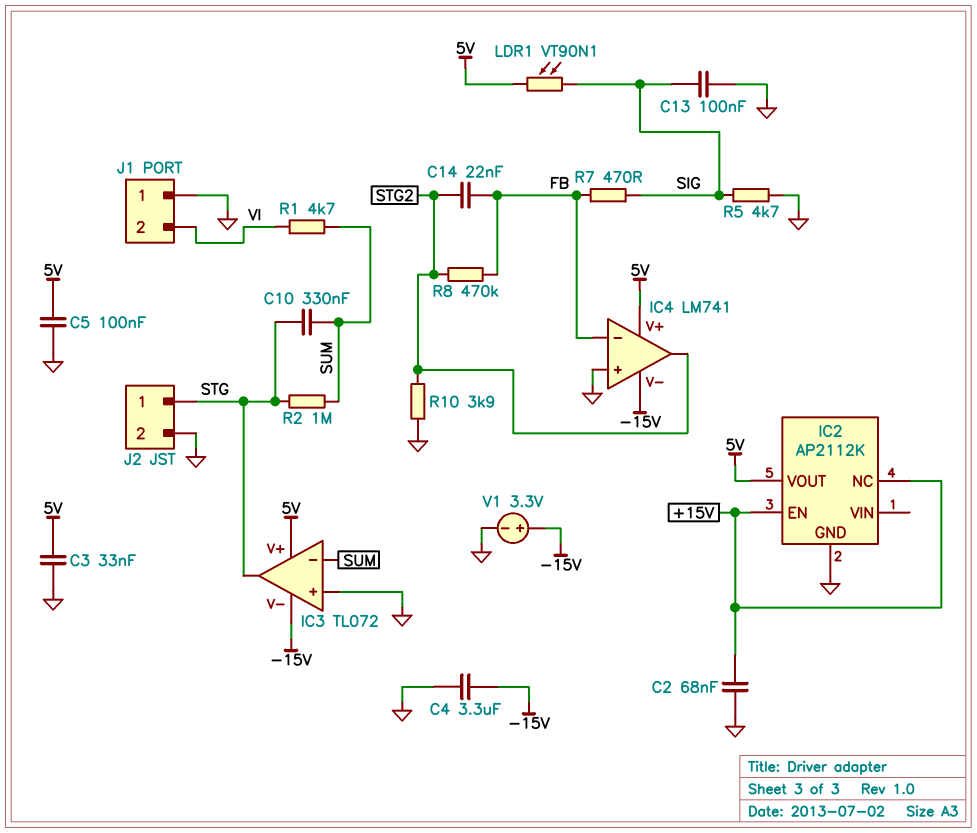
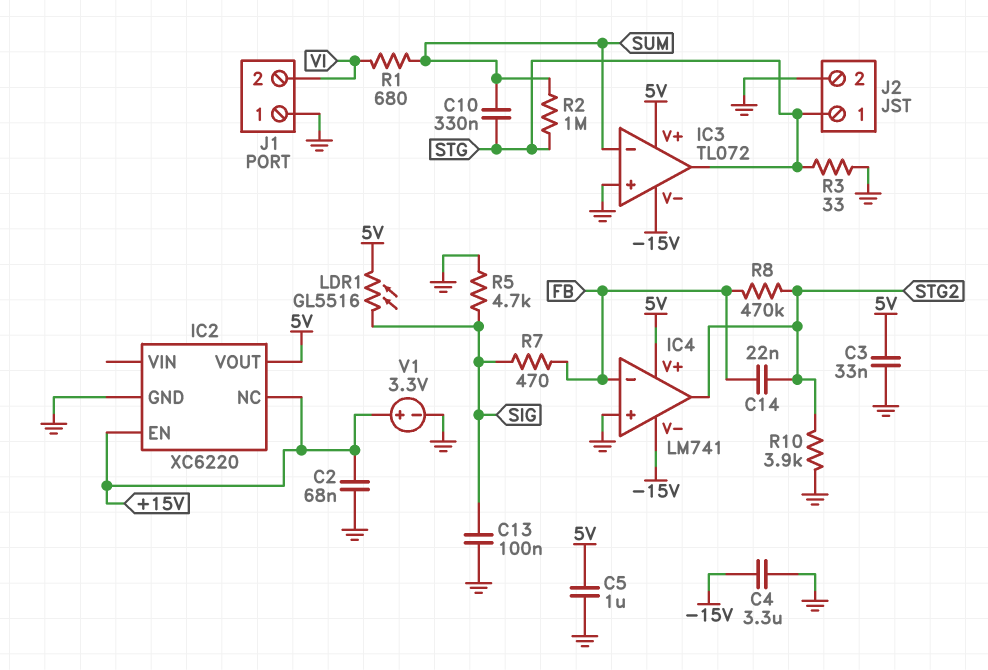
C5: 100nF (5V, GND) -> 1uF (5V, GND)
IC2: AP2112K -> XC6220
LDR1: VT90N1 (5V, SIG) -> GL5516 (5V, SIG)
R1: 4.7k (SUM, VI) -> 680 (SUM, VI)
R3: none -> 33 (GND, STG)
V1: 3.3V (plus -15V, minus GND) -> 3.3V (plus +15V, minus GND)

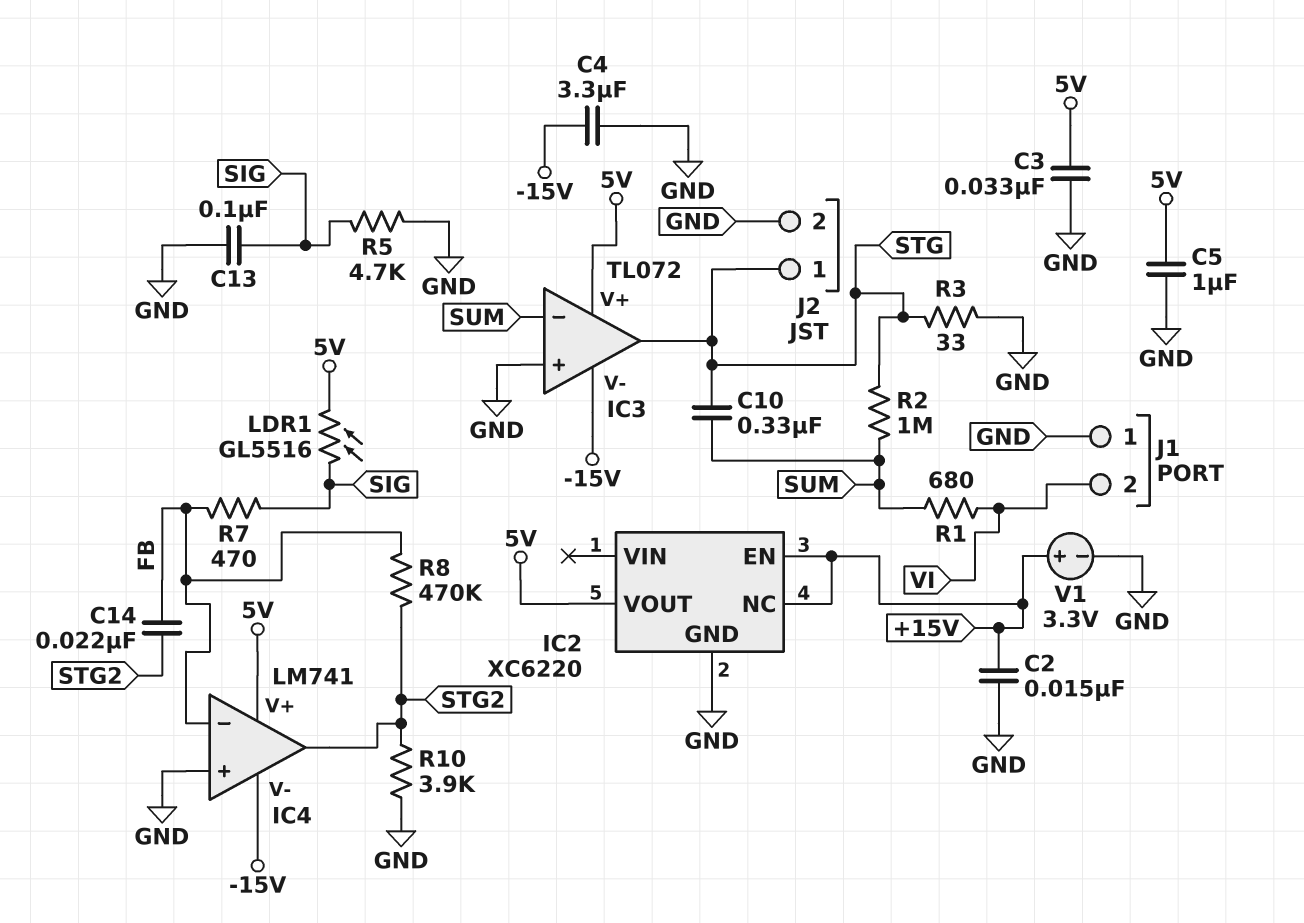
C2: 68nF (+15V, GND) -> 15nF (+15V, GND)

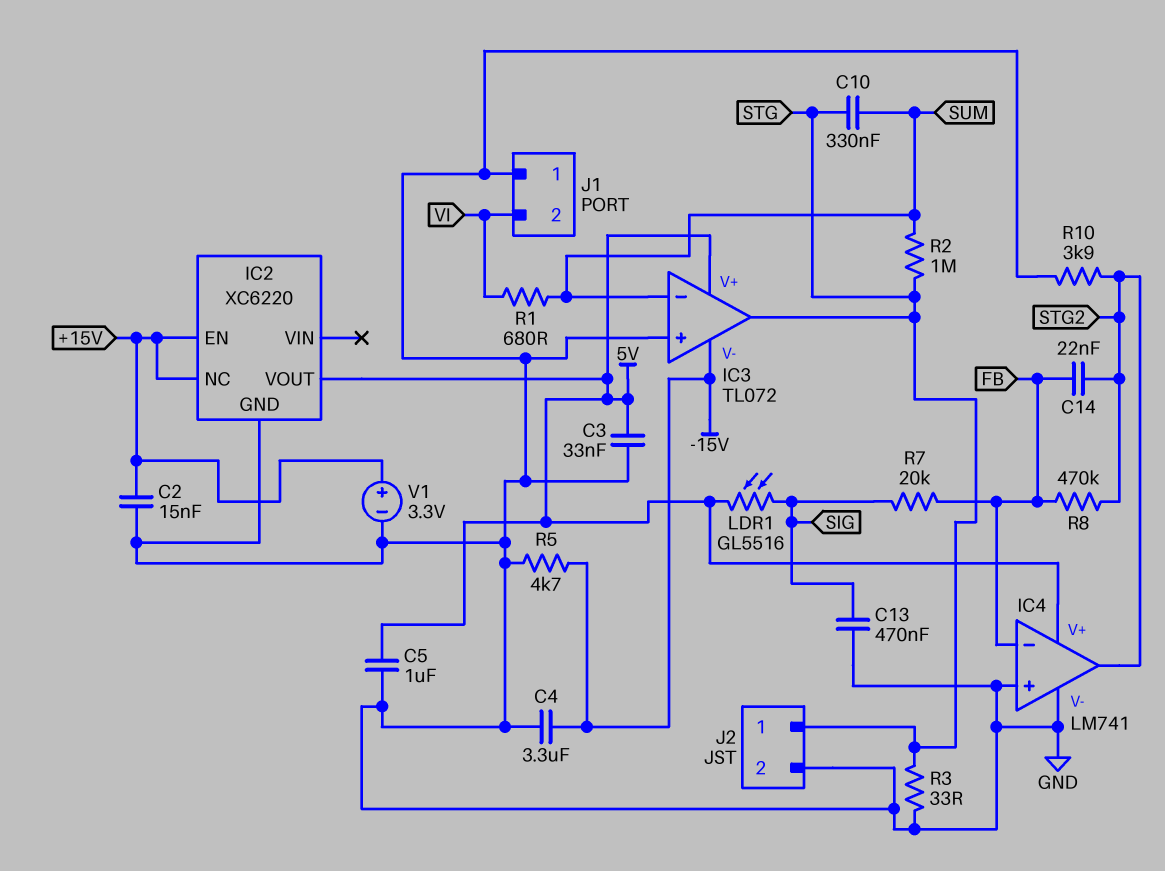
C13: 100nF (GND, SIG) -> 470nF (GND, SIG)
IC4 pin V-: -15V -> GND
R5: 4.7k (GND, SIG) -> 4.7k (-15V, GND)
R7: 470 (FB, SIG) -> 20k (FB, SIG)

